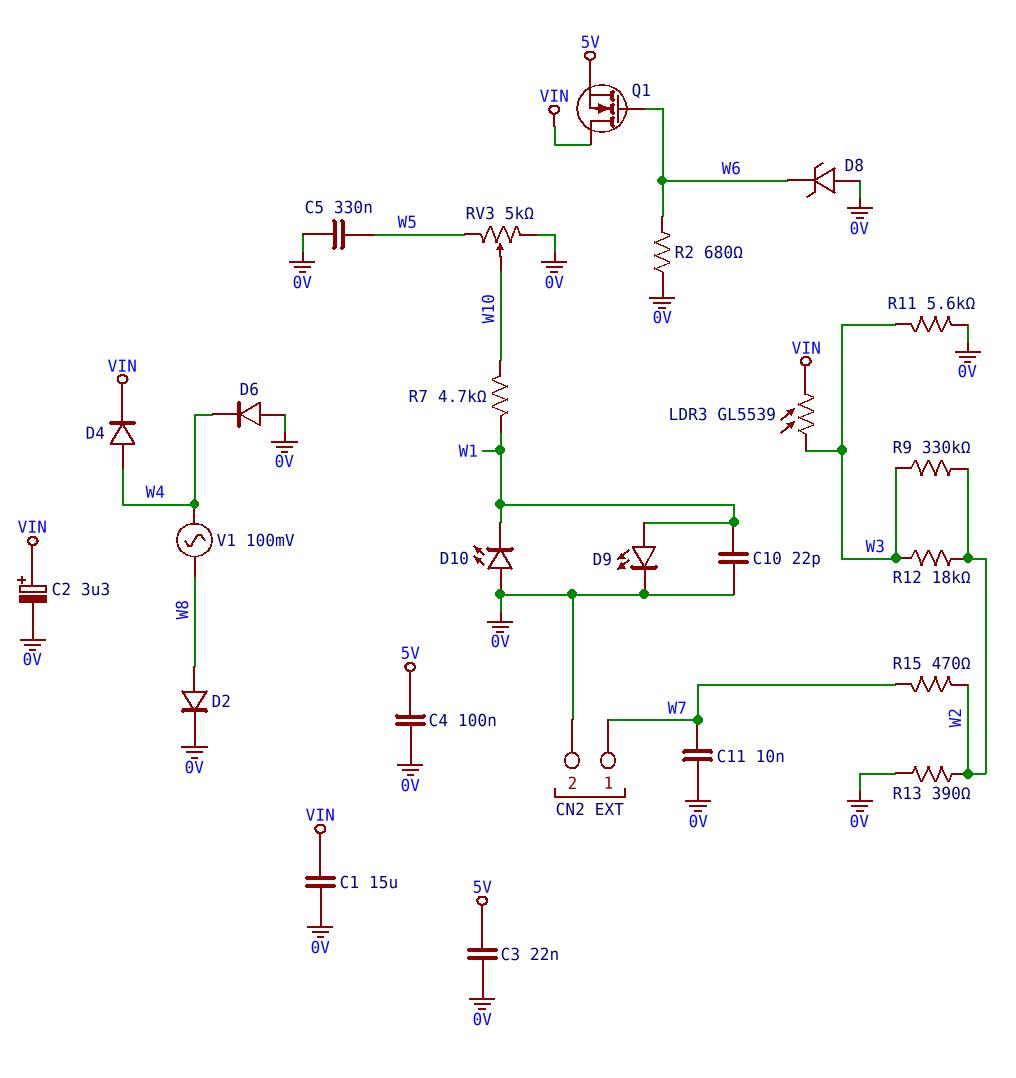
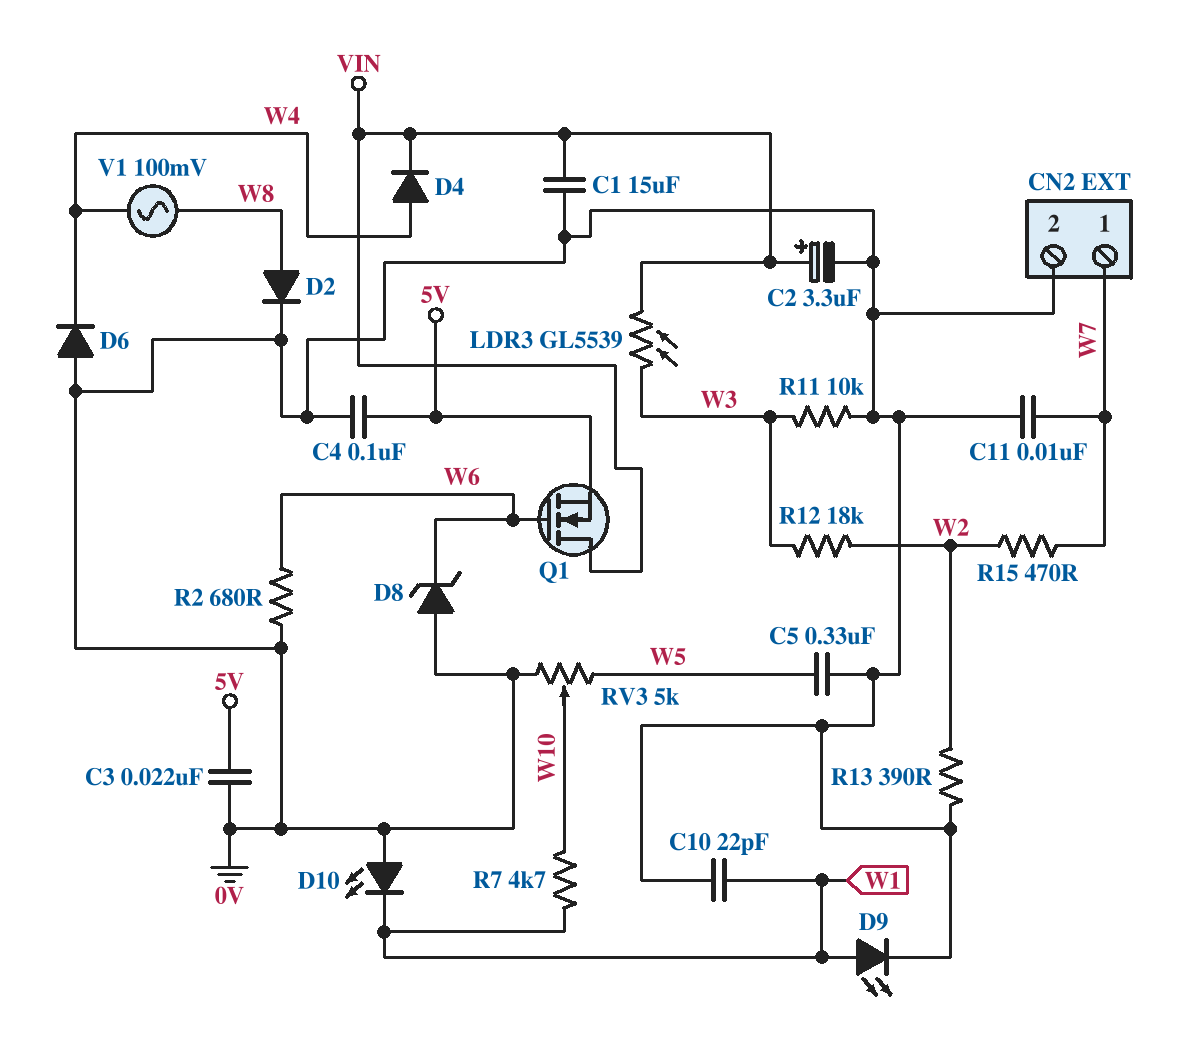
R9: 330k (W2, W3) -> none
R11: 5.6k (0V, W3) -> 10k (0V, W3)

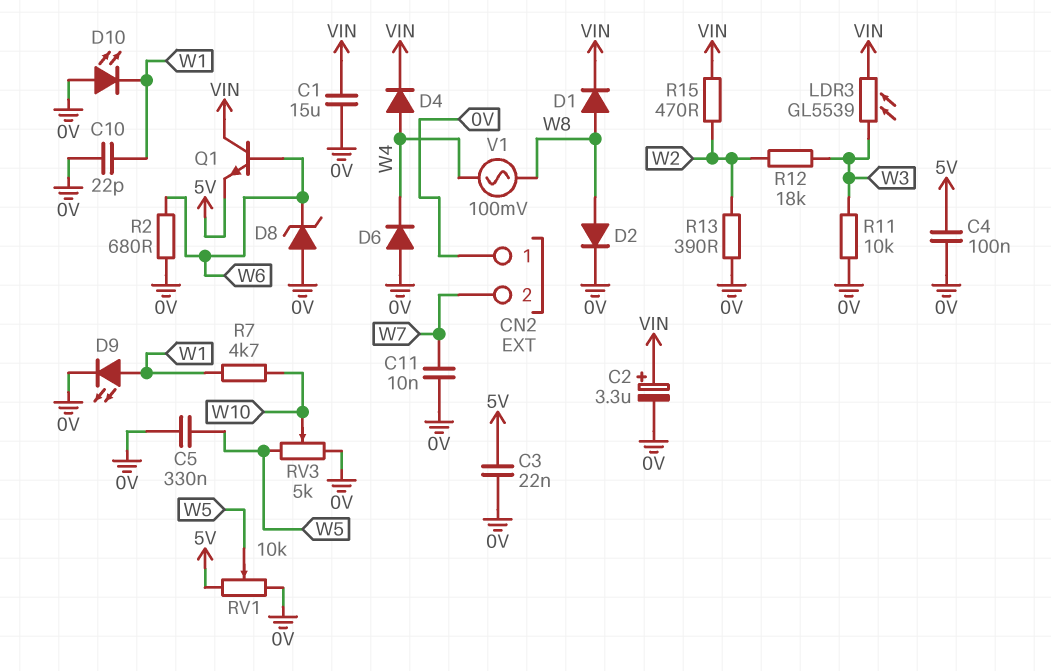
CN2 pin 1: W7 -> 0V
CN2 pin 2: 0V -> W7
D1: none -> diode (A W8, K VIN)
Q1: NMOS (G W6, D VIN, S 5V) -> NPN (B W6, C VIN, E 5V)
R15: 470 (W2, W7) -> 470 (VIN, W2)
RV1: none -> 10k (0V, 5V, wiper W5)

